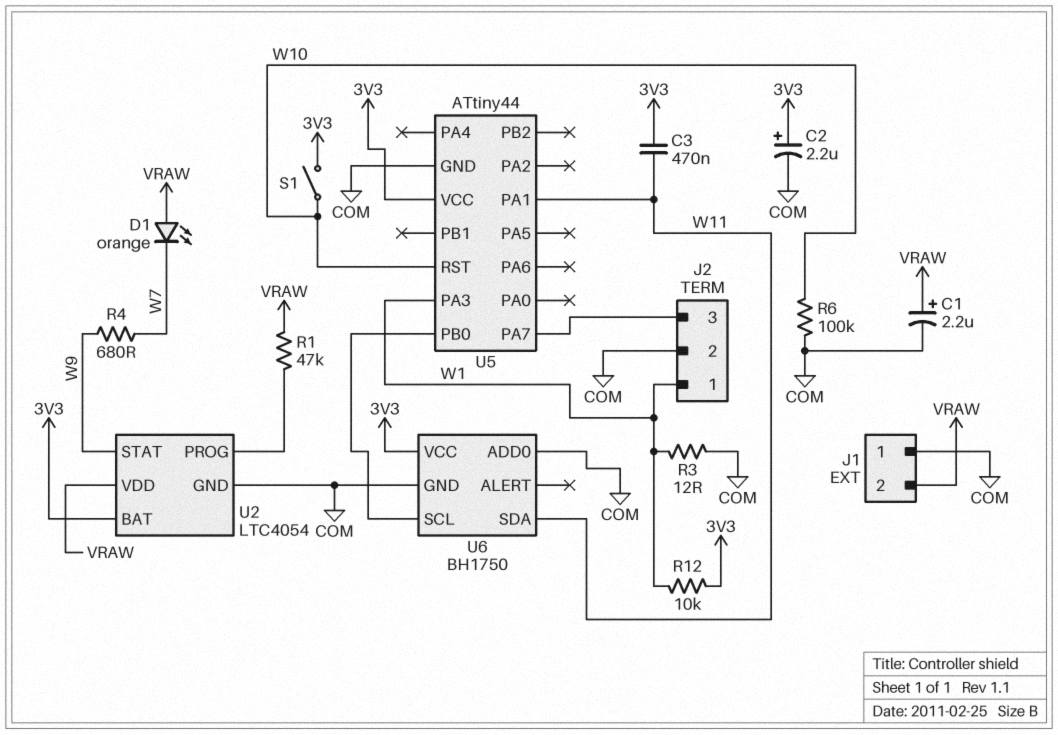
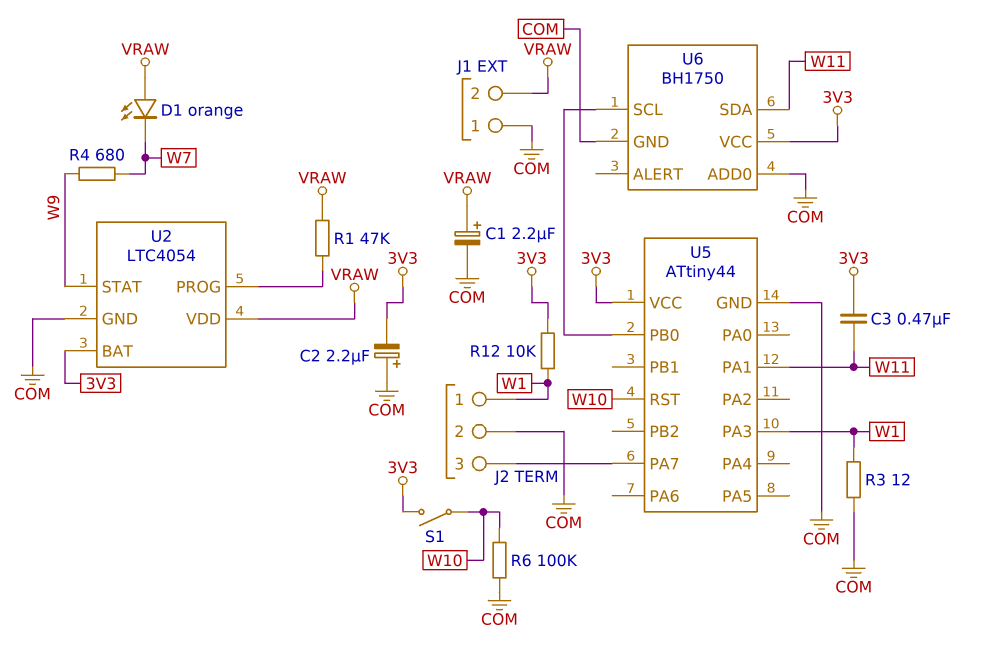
C2: 2.2uF (plus 3V3, minus COM) -> 2.2uF (plus COM, minus 3V3)

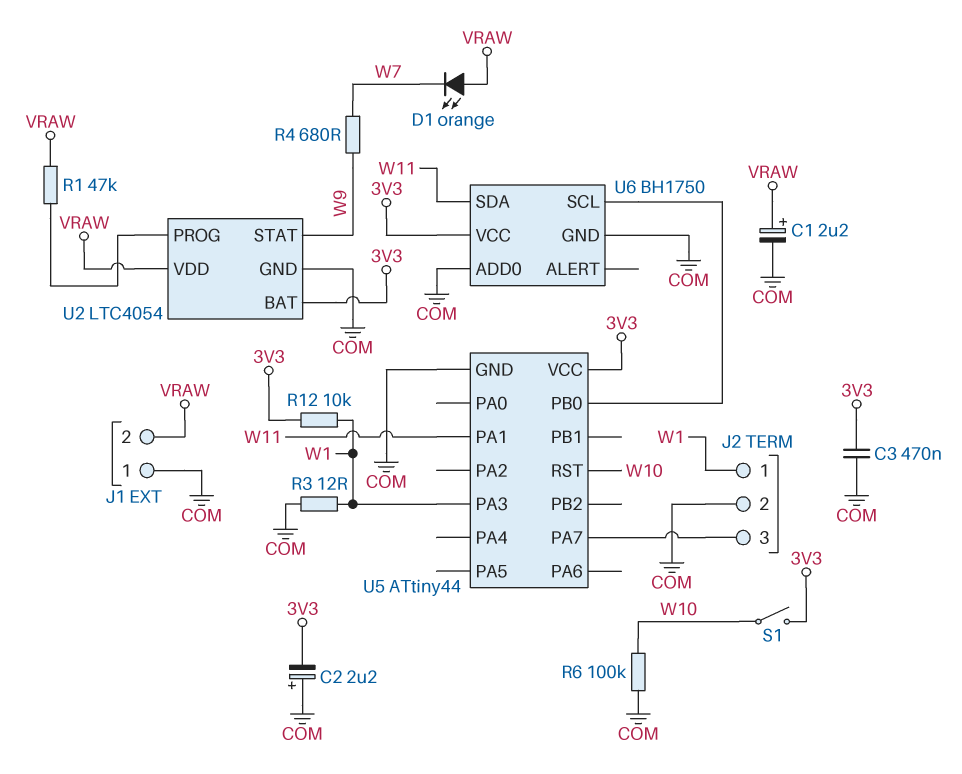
C3: 470nF (3V3, W11) -> 470nF (3V3, COM)

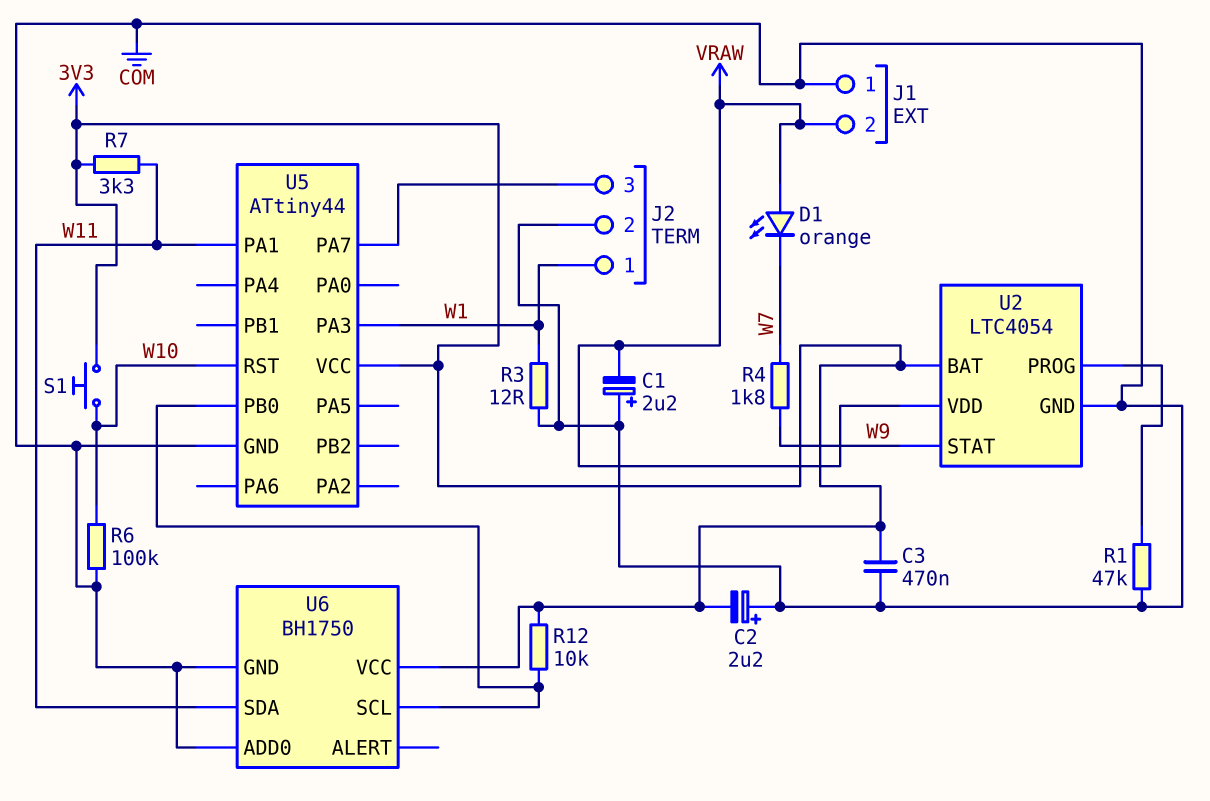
C1: 2.2uF (plus VRAW, minus COM) -> 2.2uF (plus COM, minus VRAW)
R1: 47k (U2/PROG, VRAW) -> 47k (COM, U2/PROG)
R4: 680 (W7, W9) -> 1.8k (W7, W9)
R7: none -> 3.3k (3V3, W11)
R12: 10k (3V3, W1) -> 10k (3V3, U5/PB0)
S1: switch (3V3, W10) -> button (3V3, W10)

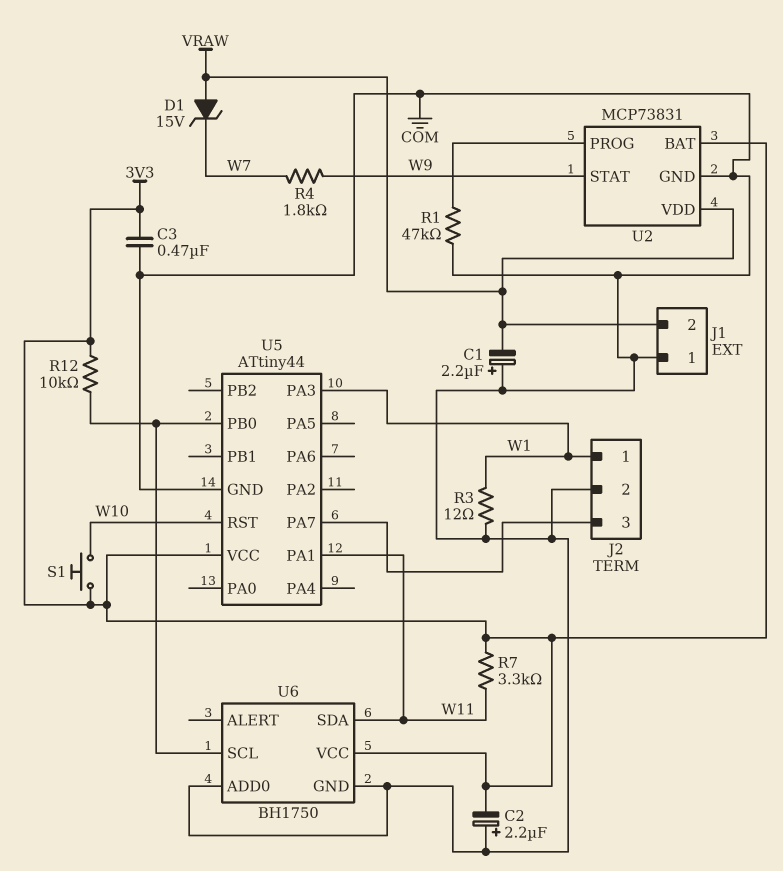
D1: LED orange (A VRAW, K W7) -> zener 15V (A VRAW, K W7)
R6: 100k (COM, W10) -> none
U2: LTC4054 -> MCP73831

